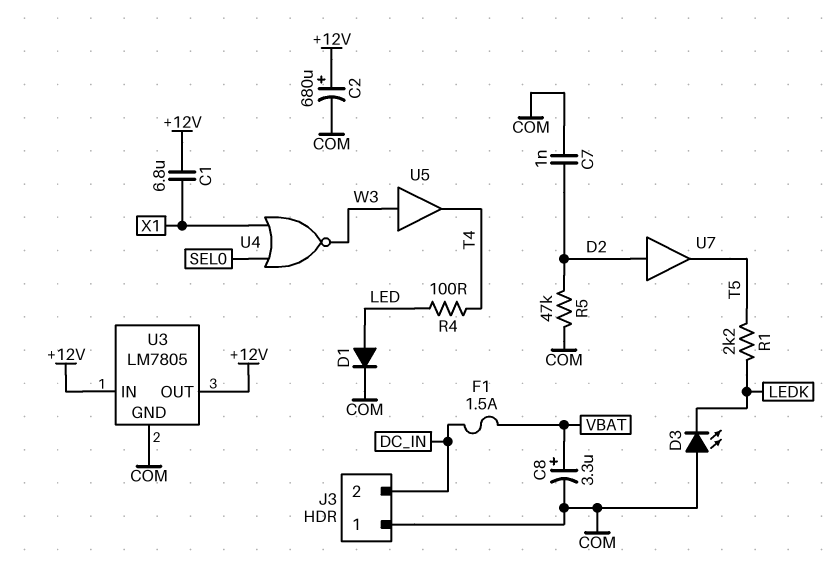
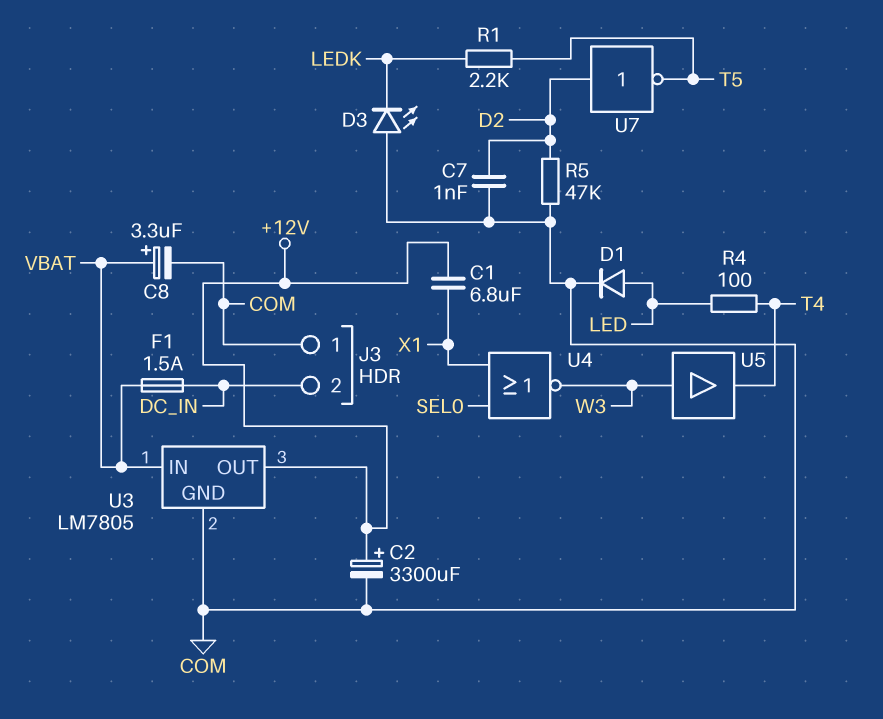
C2: 680uF (plus +12V, minus COM) -> 3300uF (plus +12V, minus COM)
U3 pin IN: +12V -> VBAT
U7: buffer (in D2, out T5) -> NOT (in D2, out T5)

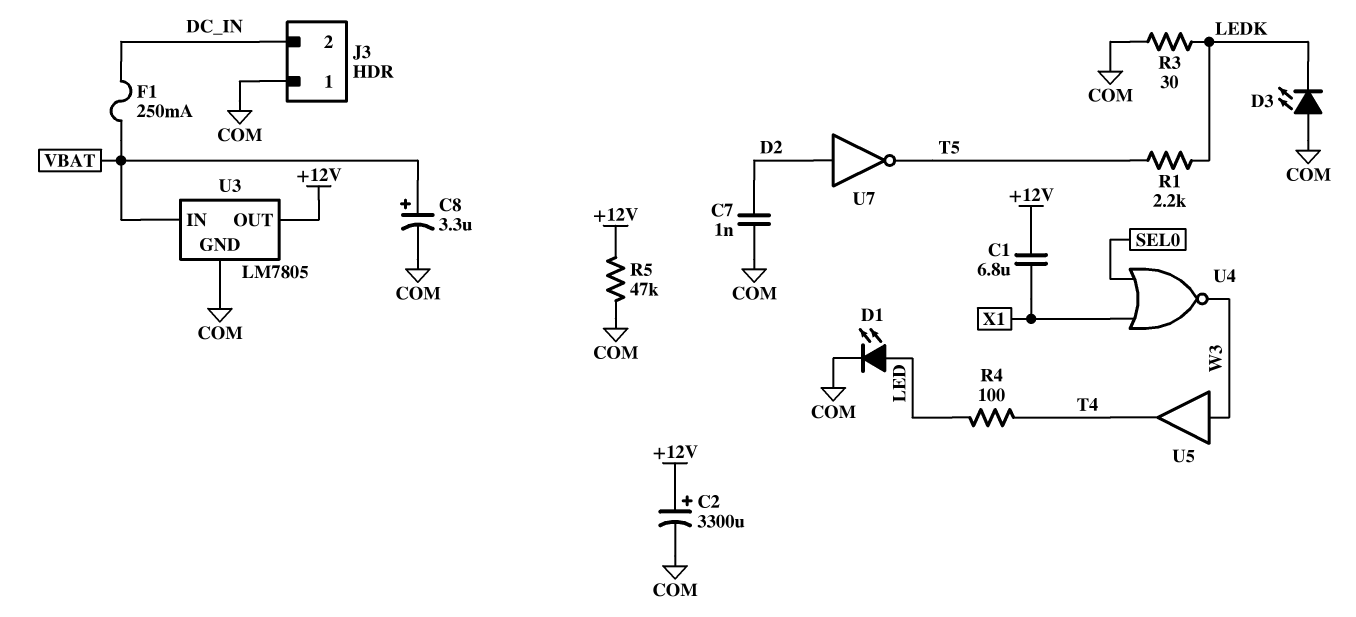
D1: diode (A LED, K COM) -> LED (A LED, K COM)
F1: 1.5A (DC_IN, VBAT) -> 250mA (DC_IN, VBAT)
R3: none -> 30 (COM, LEDK)
R5: 47k (COM, D2) -> 47k (+12V, COM)

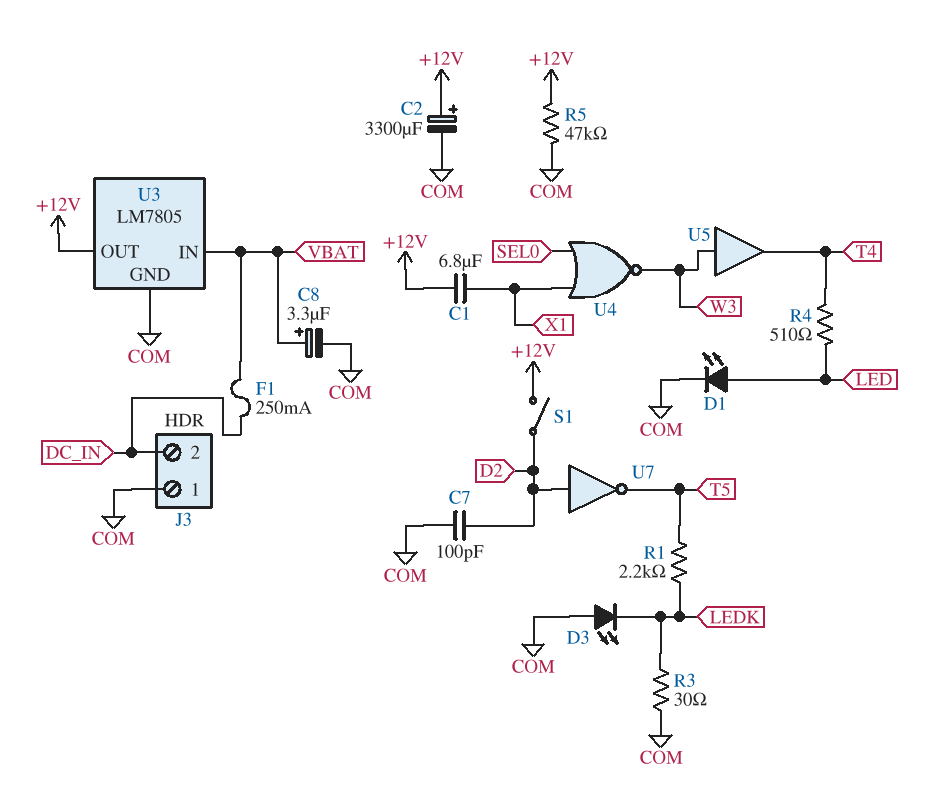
C7: 1nF (COM, D2) -> 100pF (COM, D2)
R4: 100 (LED, T4) -> 510 (LED, T4)
S1: none -> switch (+12V, D2)

